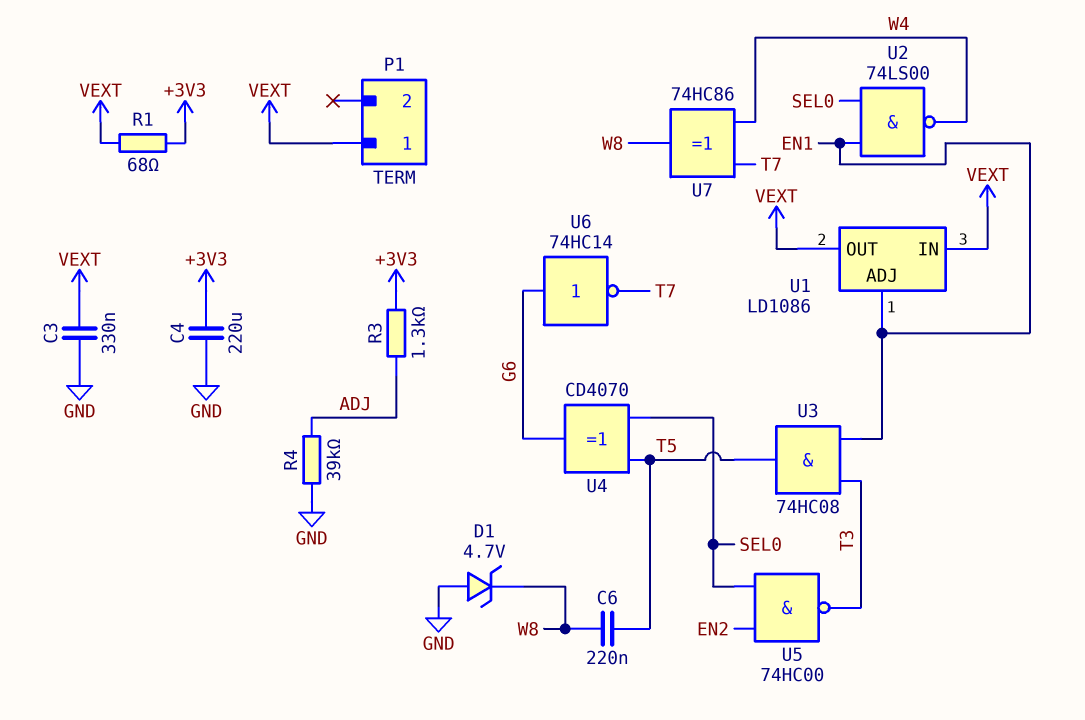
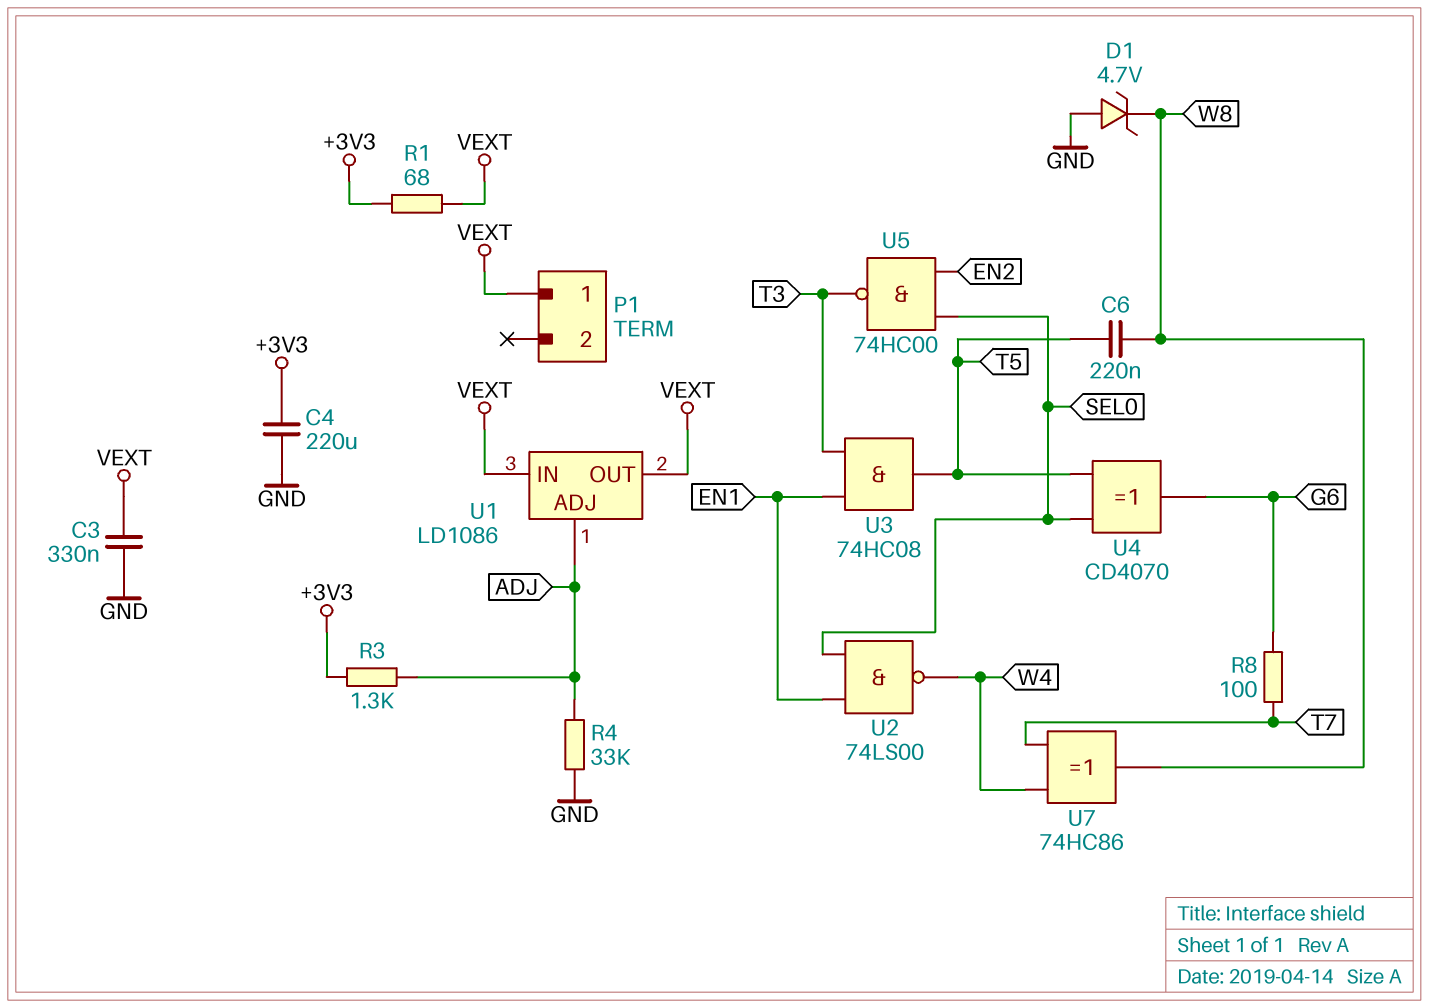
R4: 39k (ADJ, GND) -> 33k (ADJ, GND)
R8: none -> 100 (G6, T7)
U1 pin ADJ: EN1 -> ADJ
U6: NOT 74HC14 (in G6, out T7) -> none

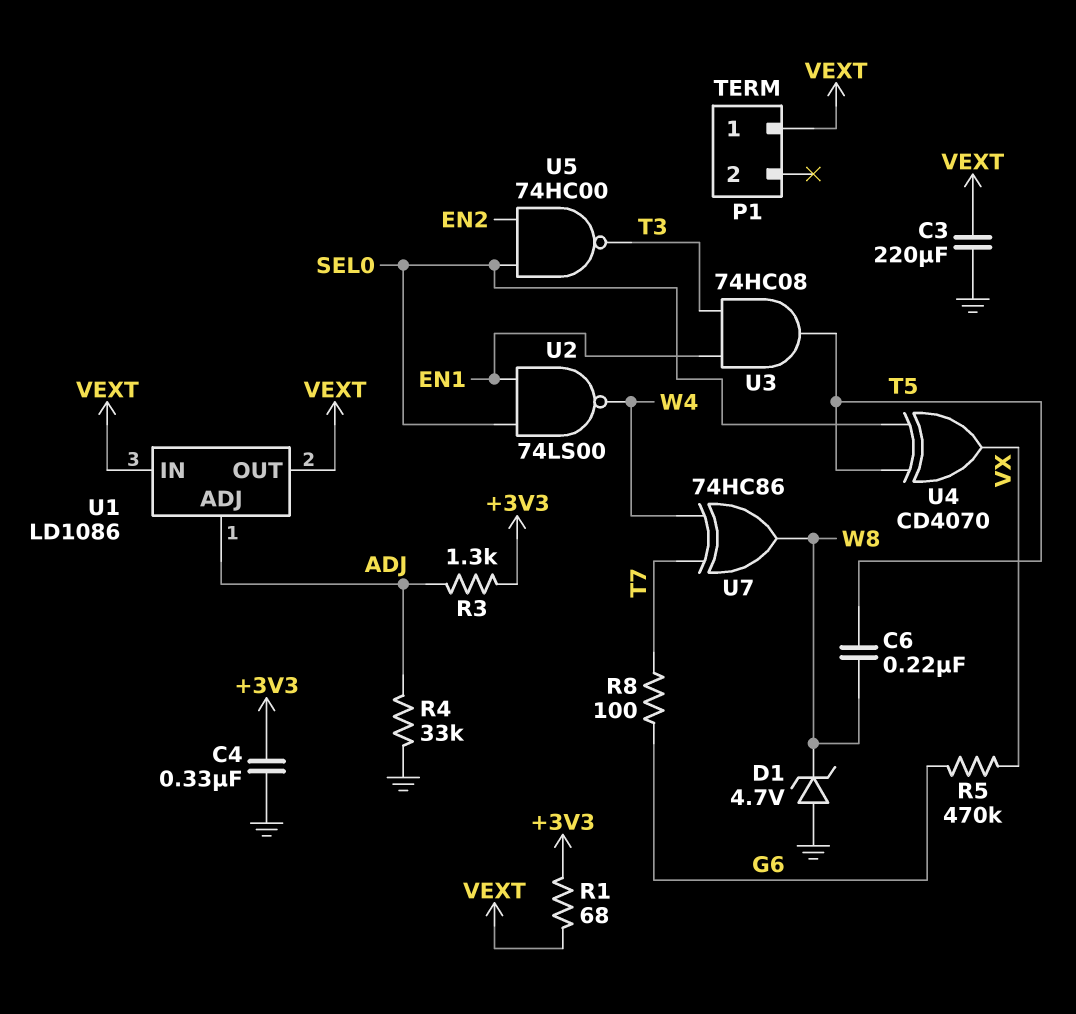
C3: 330nF (GND, VEXT) -> 220uF (GND, VEXT)
C4: 220uF (+3V3, GND) -> 330nF (+3V3, GND)
R5: none -> 470k (G6, VX)
U4: XOR CD4070 (in SEL0, in T5, out G6) -> XOR CD4070 (in SEL0, in T5, out VX)

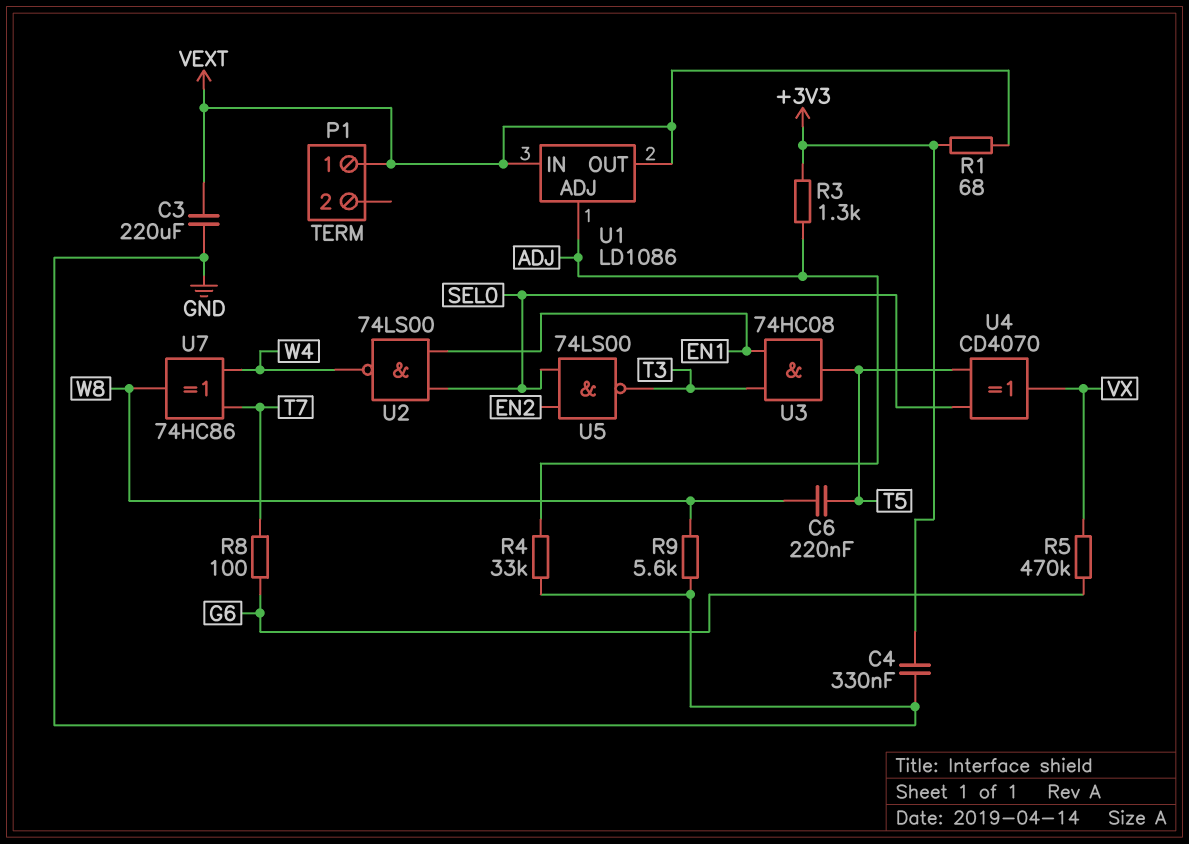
D1: zener 4.7V (A GND, K W8) -> none
R9: none -> 5.6k (GND, W8)
U5: NAND 74HC00 (in EN2, in SEL0, out T3) -> NAND 74LS00 (in EN2, in SEL0, out T3)

